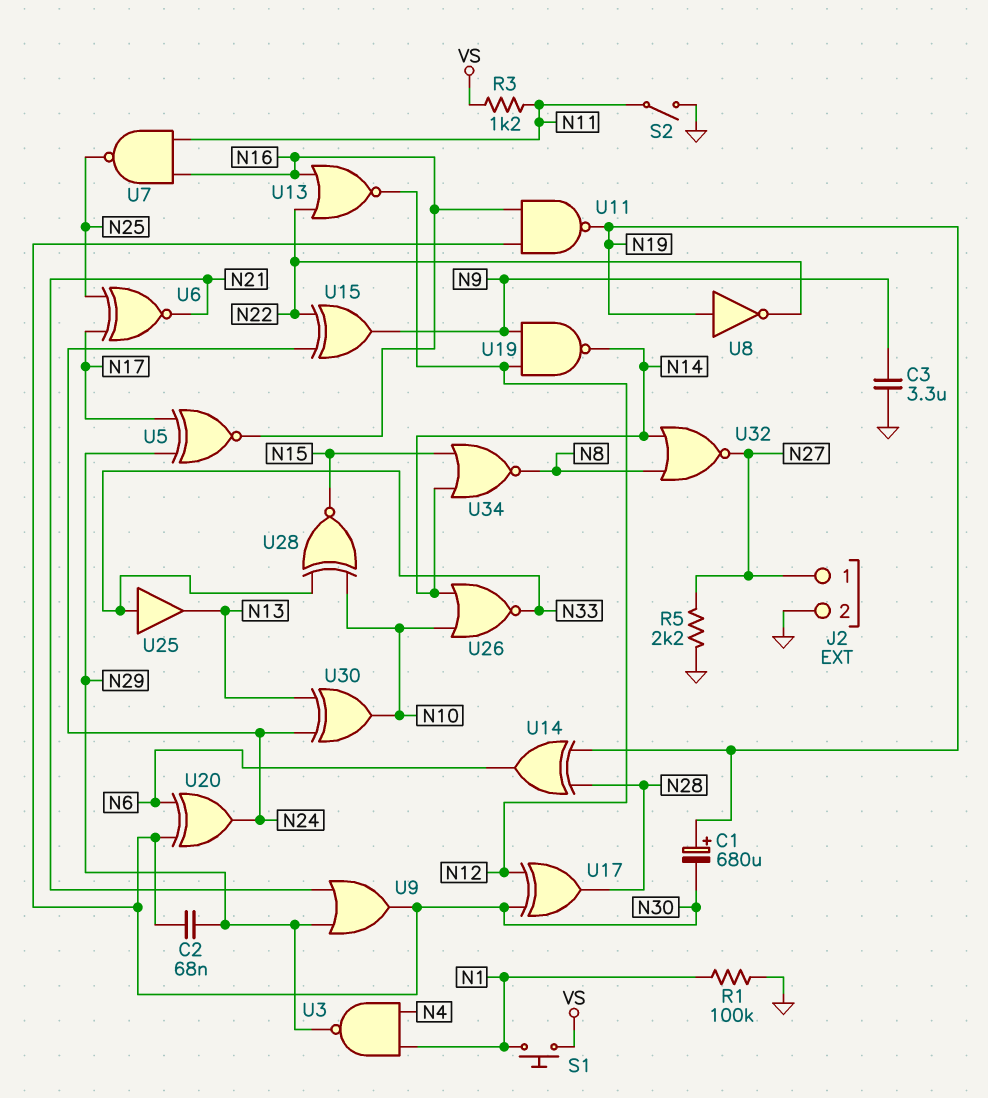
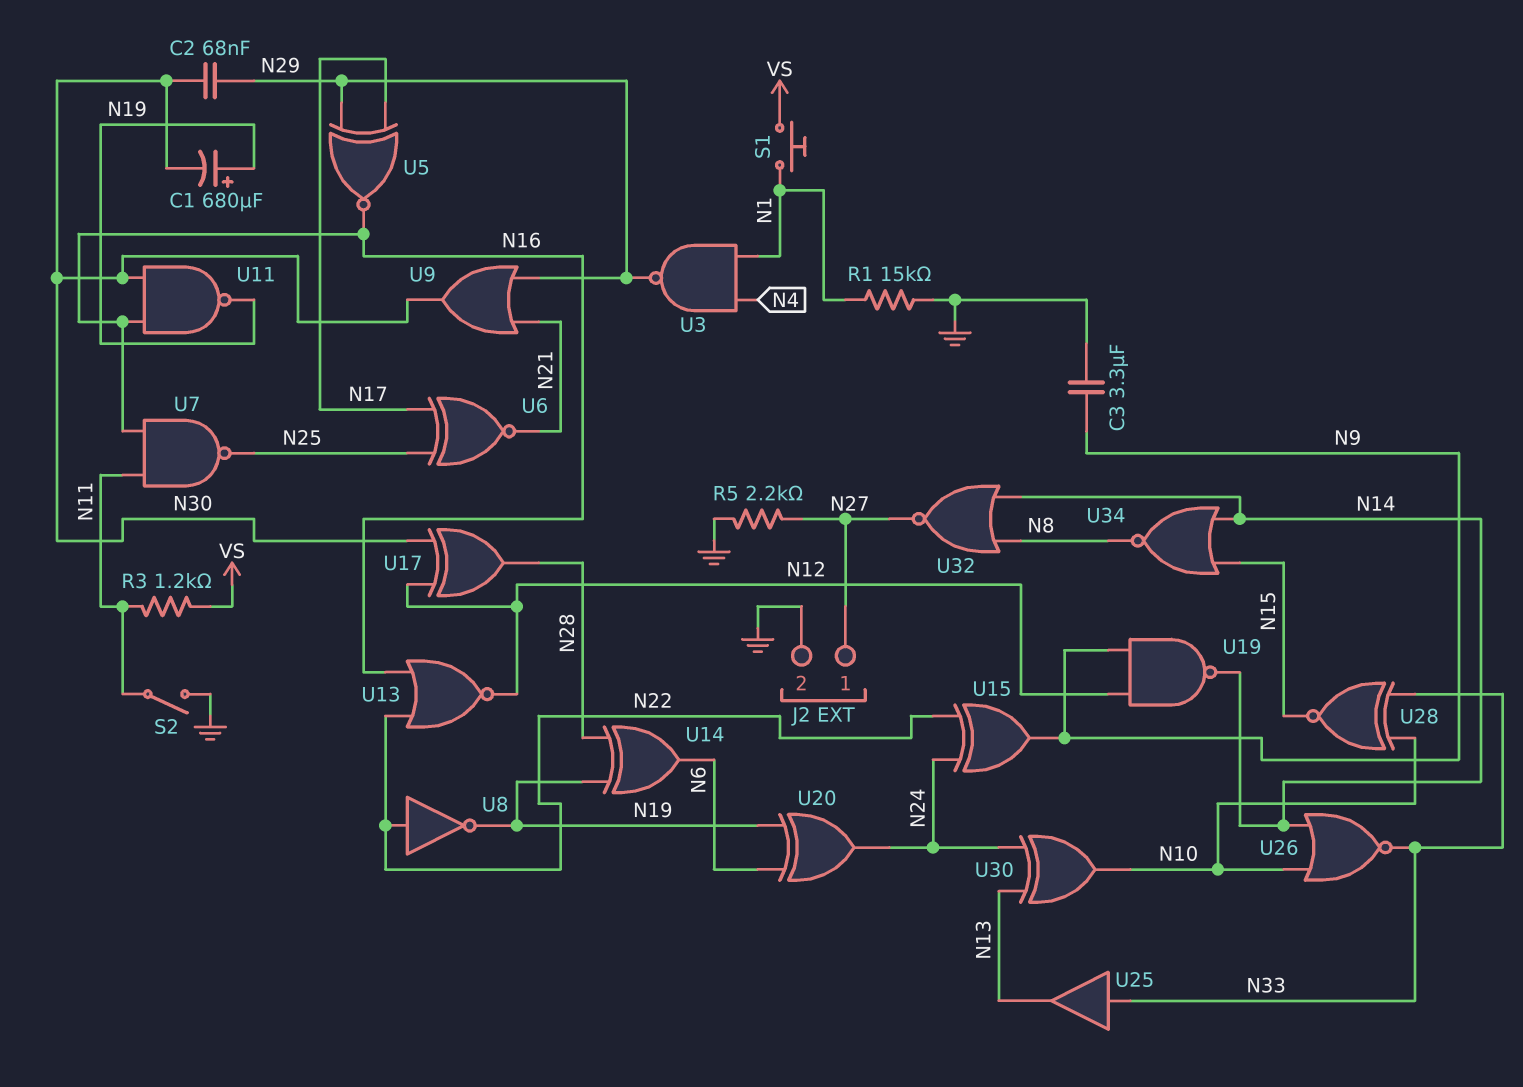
R1: 100k (GND, N1) -> 15k (GND, N1)
U8: NOT (in N19, out N22) -> NOT (in N22, out N19)
U20: XOR (in N6, in N30, out N24) -> XOR (in N6, in N19, out N24)

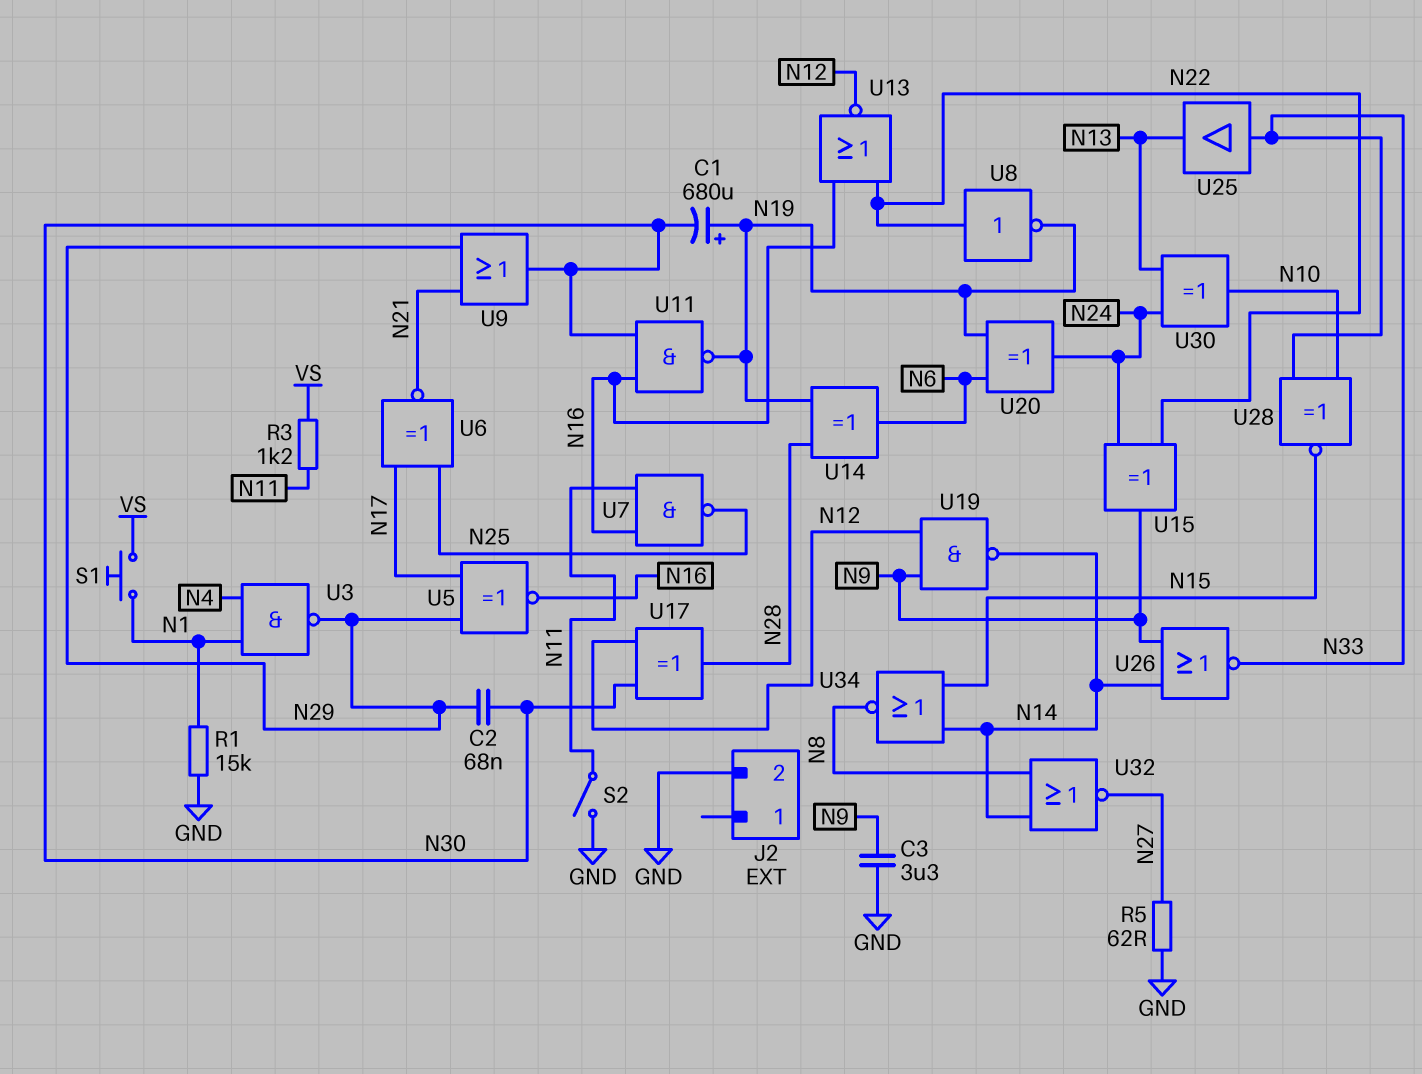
J2 pin 1: N27 -> none
R5: 2.2k (GND, N27) -> 62 (GND, N27)
U26: NOR (in N10, in N14, out N33) -> NOR (in N9, in N14, out N33)

